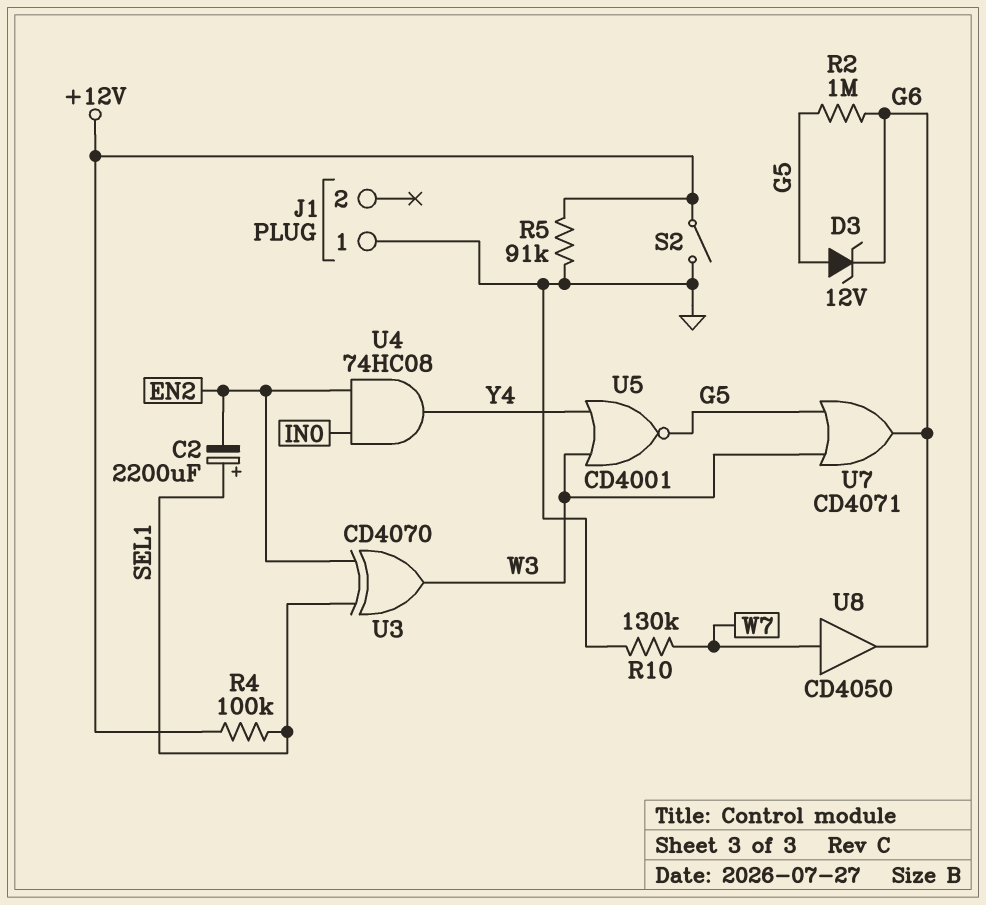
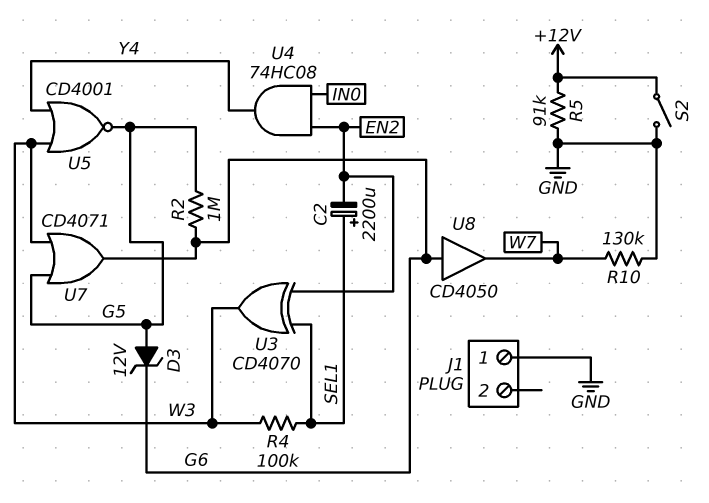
R4: 100k (+12V, SEL1) -> 100k (SEL1, W3)
U8: buffer CD4050 (in W7, out G6) -> buffer CD4050 (in G6, out W7)

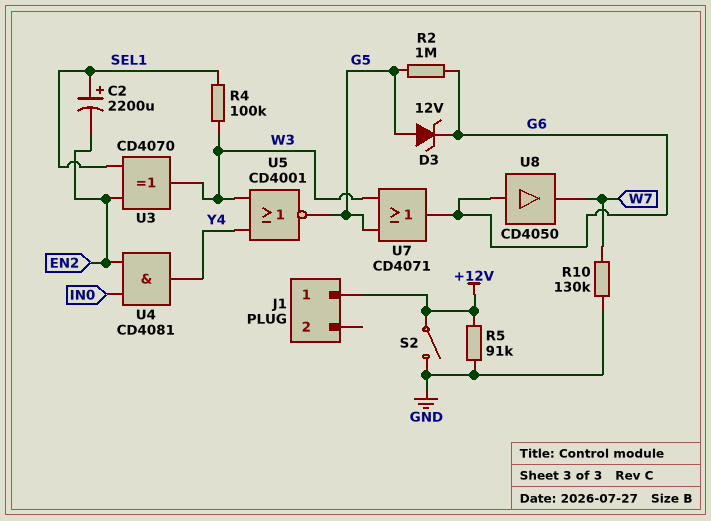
J1 pin 1: GND -> +12V
U4: AND 74HC08 (in EN2, in IN0, out Y4) -> AND CD4081 (in EN2, in IN0, out Y4)

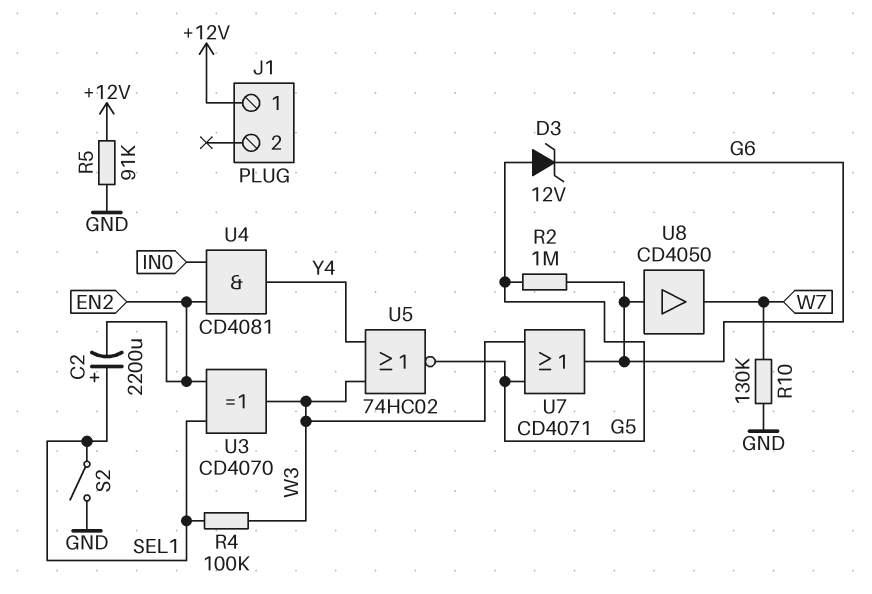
S2: switch (+12V, GND) -> switch (GND, SEL1)
U5: NOR CD4001 (in W3, in Y4, out G5) -> NOR 74HC02 (in W3, in Y4, out G5)

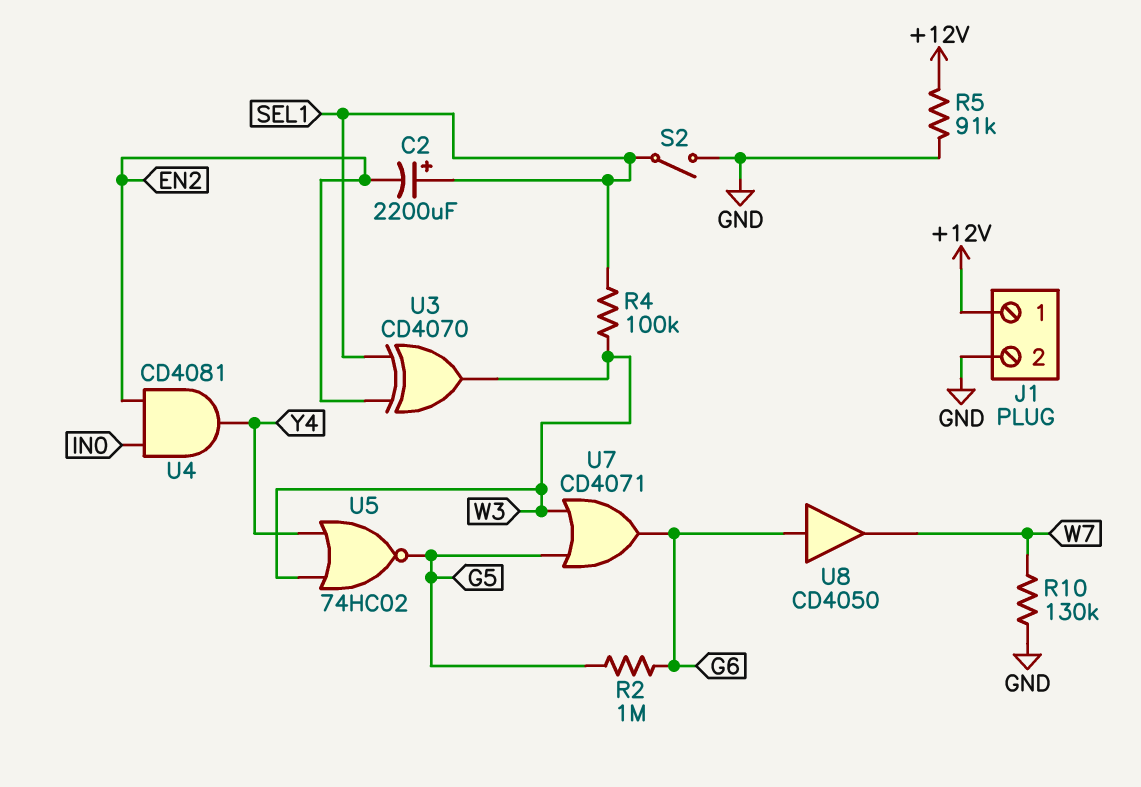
D3: zener 12V (A G5, K G6) -> none
J1 pin 2: none -> GND

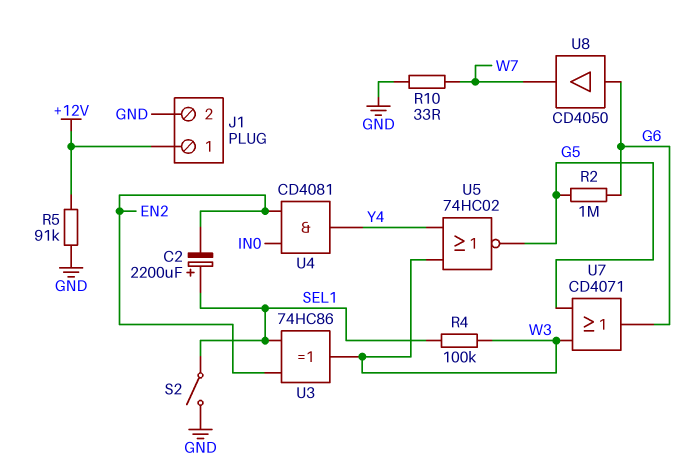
R10: 130k (GND, W7) -> 33 (GND, W7)
U3: XOR CD4070 (in EN2, in SEL1, out W3) -> XOR 74HC86 (in EN2, in SEL1, out W3)

